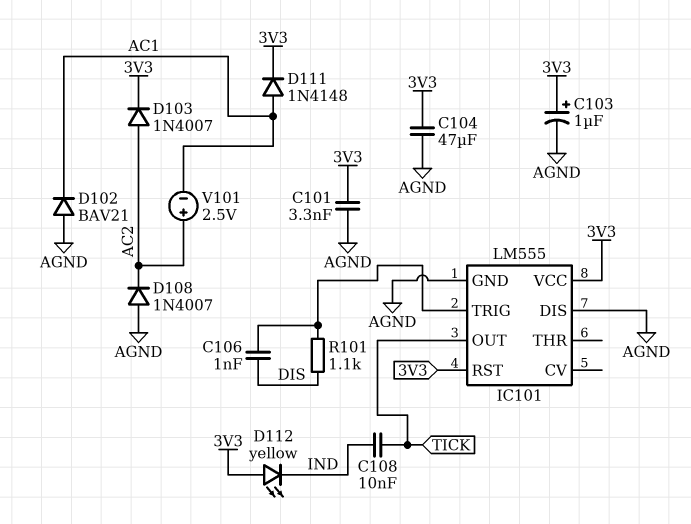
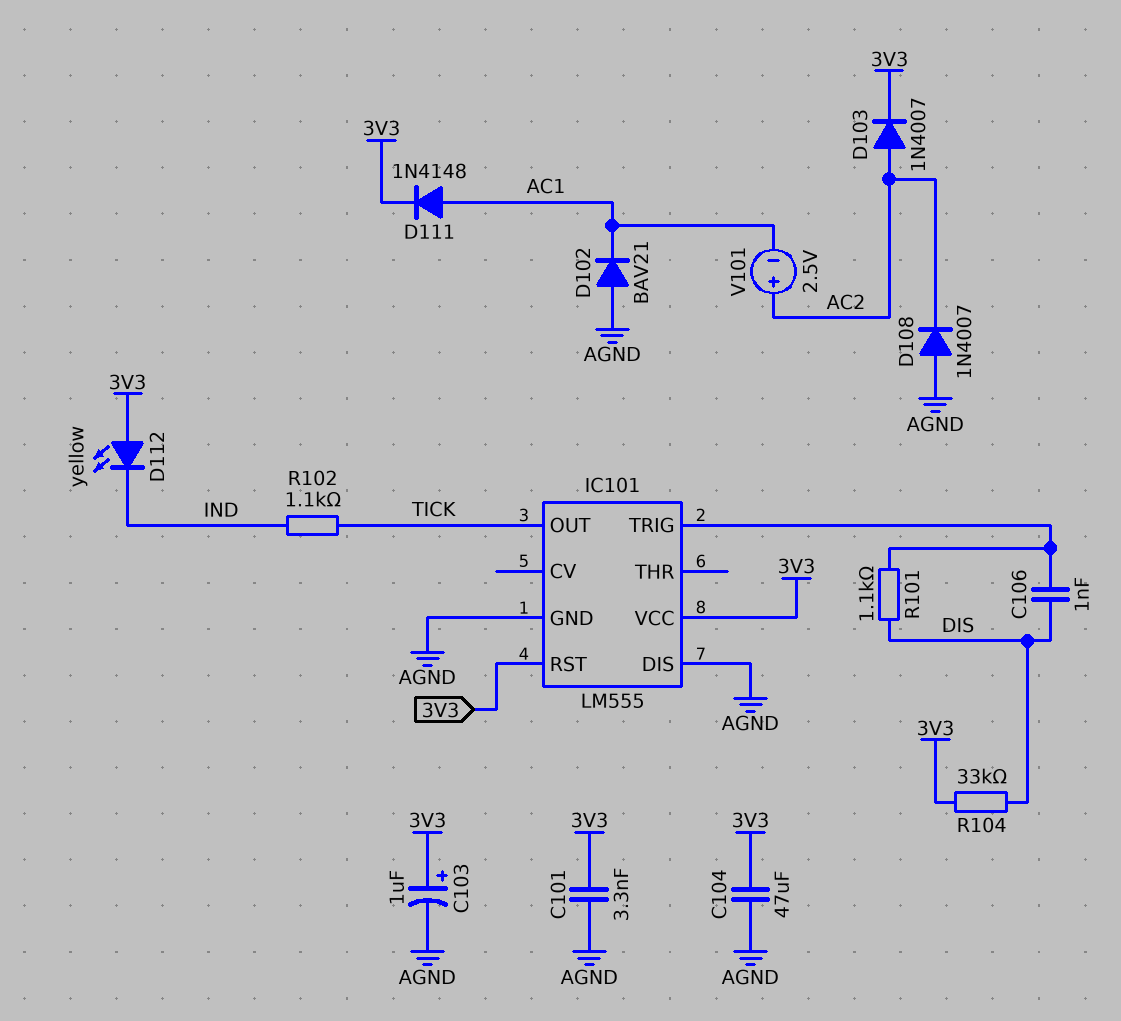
C108: 10nF (IND, TICK) -> none
R102: none -> 1.1k (IND, TICK)
R104: none -> 33k (3V3, DIS)

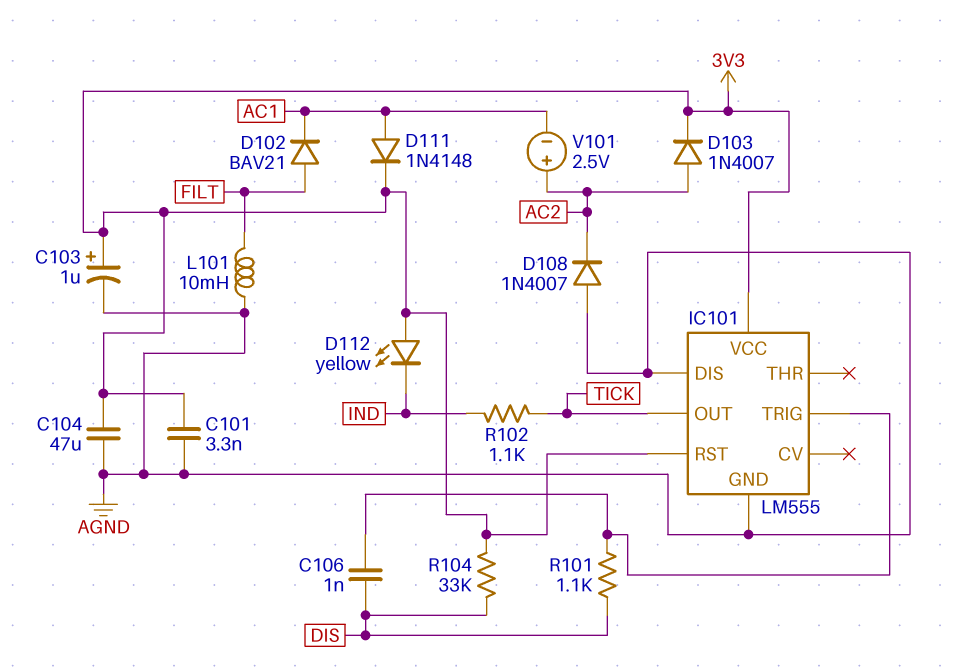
D102: diode BAV21 (A AGND, K AC1) -> diode BAV21 (A FILT, K AC1)
L101: none -> 10mH (AGND, FILT)

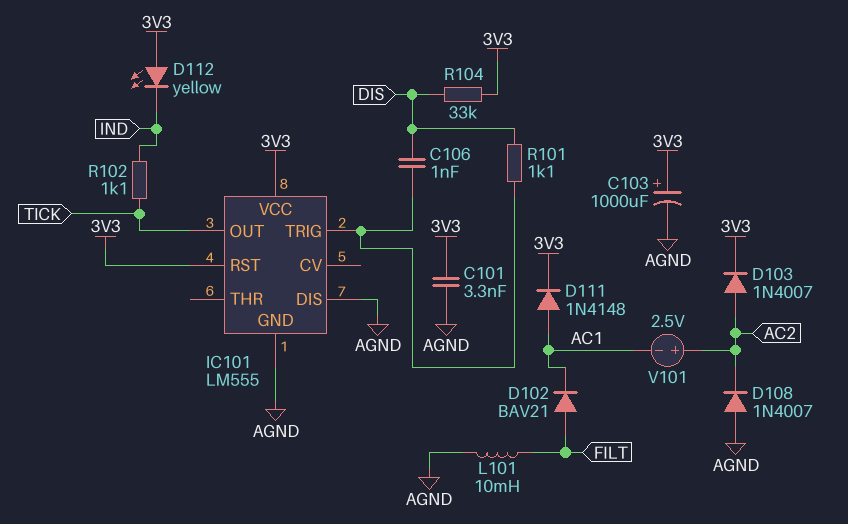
C103: 1uF (plus 3V3, minus AGND) -> 1000uF (plus 3V3, minus AGND)
C104: 47uF (3V3, AGND) -> none

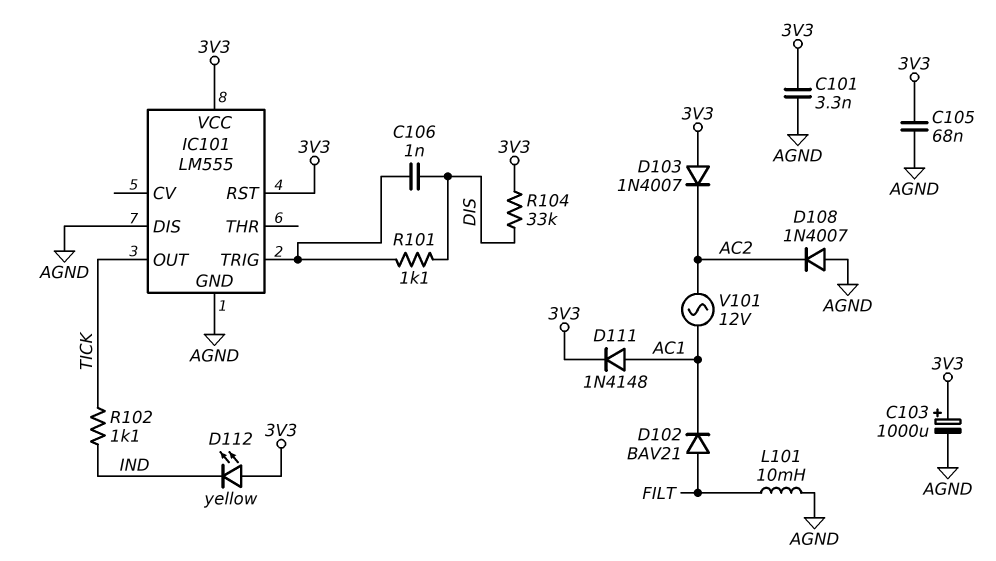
C105: none -> 68nF (3V3, AGND)
D103: diode 1N4007 (A AC2, K 3V3) -> diode 1N4007 (A 3V3, K AC2)
V101: 2.5V (plus AC2, minus AC1) -> AC 12V (AC1, AC2)

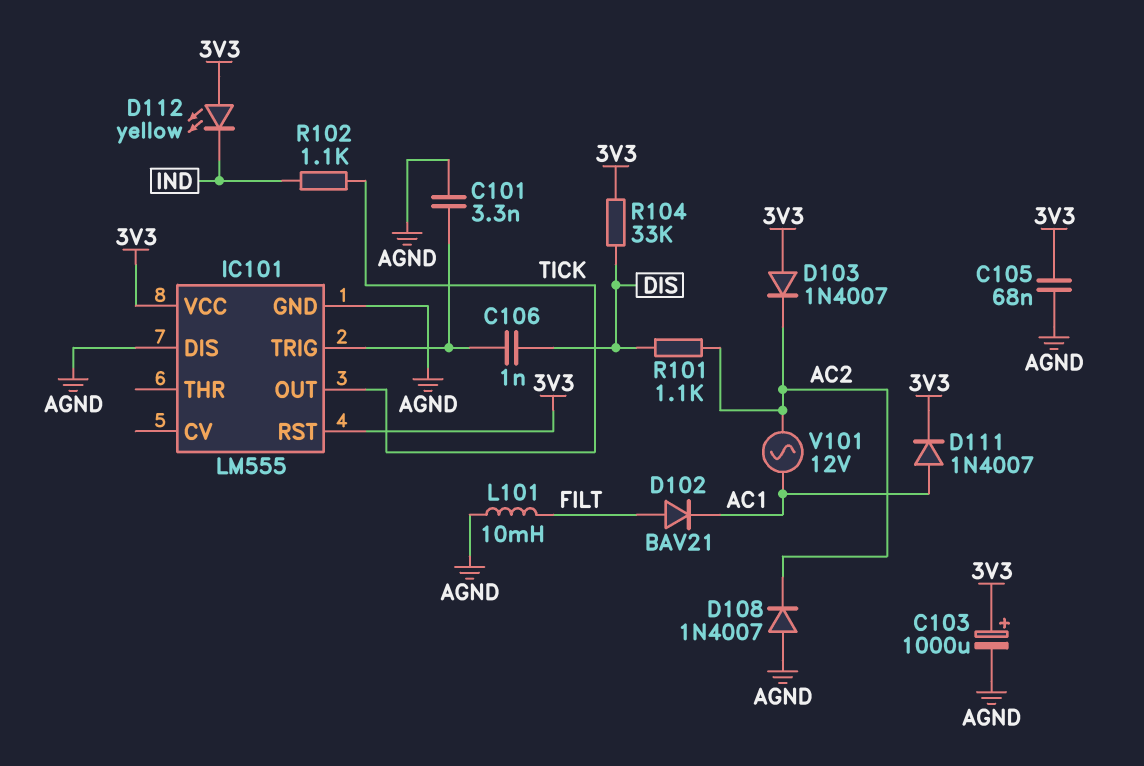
C101: 3.3nF (3V3, AGND) -> 3.3nF (AGND, IC101/TRIG)
D111: diode 1N4148 (A AC1, K 3V3) -> diode 1N4007 (A AC1, K 3V3)
R101: 1.1k (DIS, IC101/TRIG) -> 1.1k (AC2, DIS)

